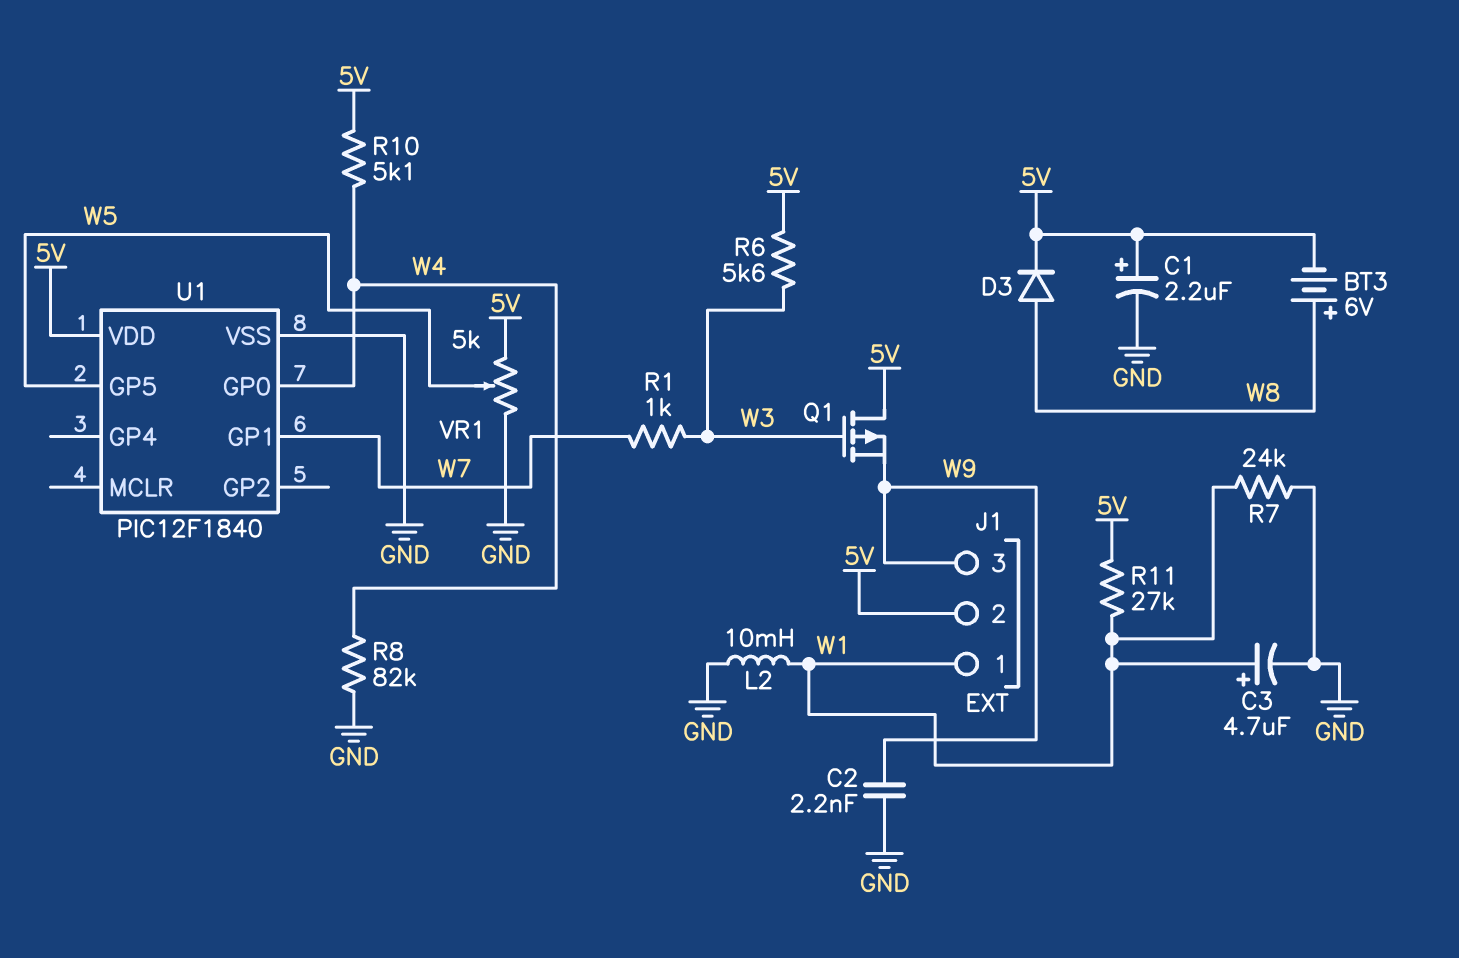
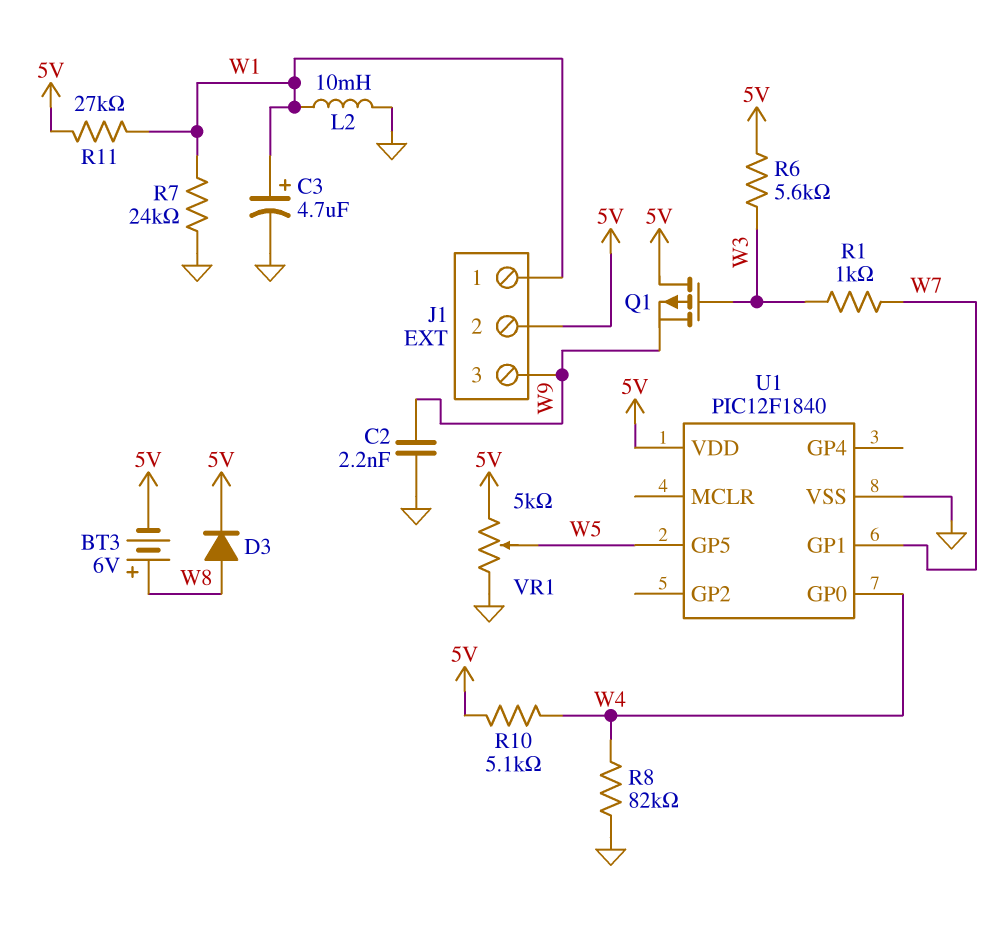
C1: 2.2uF (plus 5V, minus GND) -> none

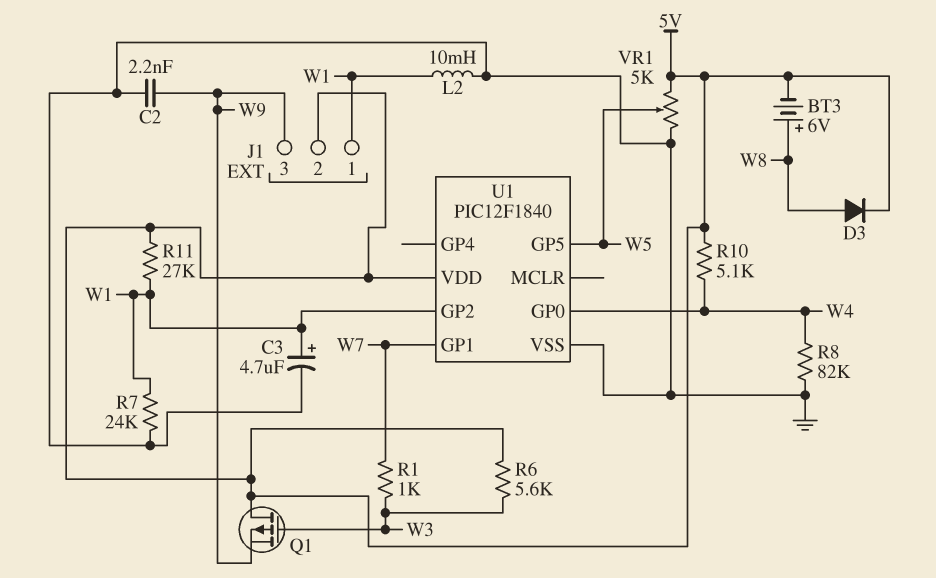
U1 pin GP2: none -> W1

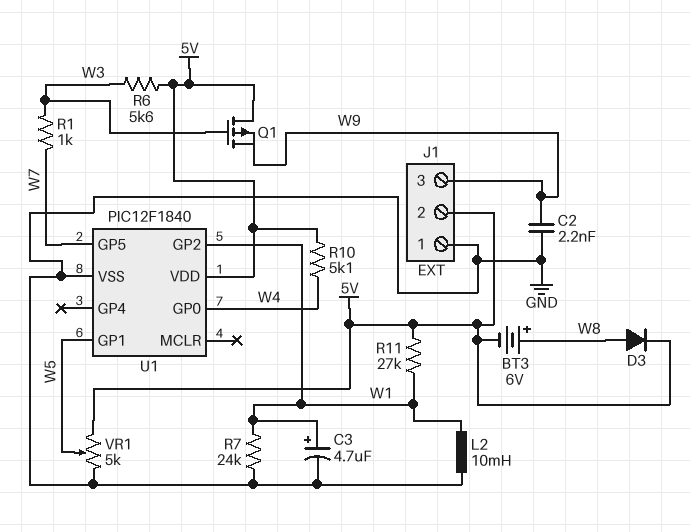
J1 pin 1: W1 -> GND
R8: 82k (GND, W4) -> none
U1 pin GP1: W7 -> W5
U1 pin GP5: W5 -> W7

